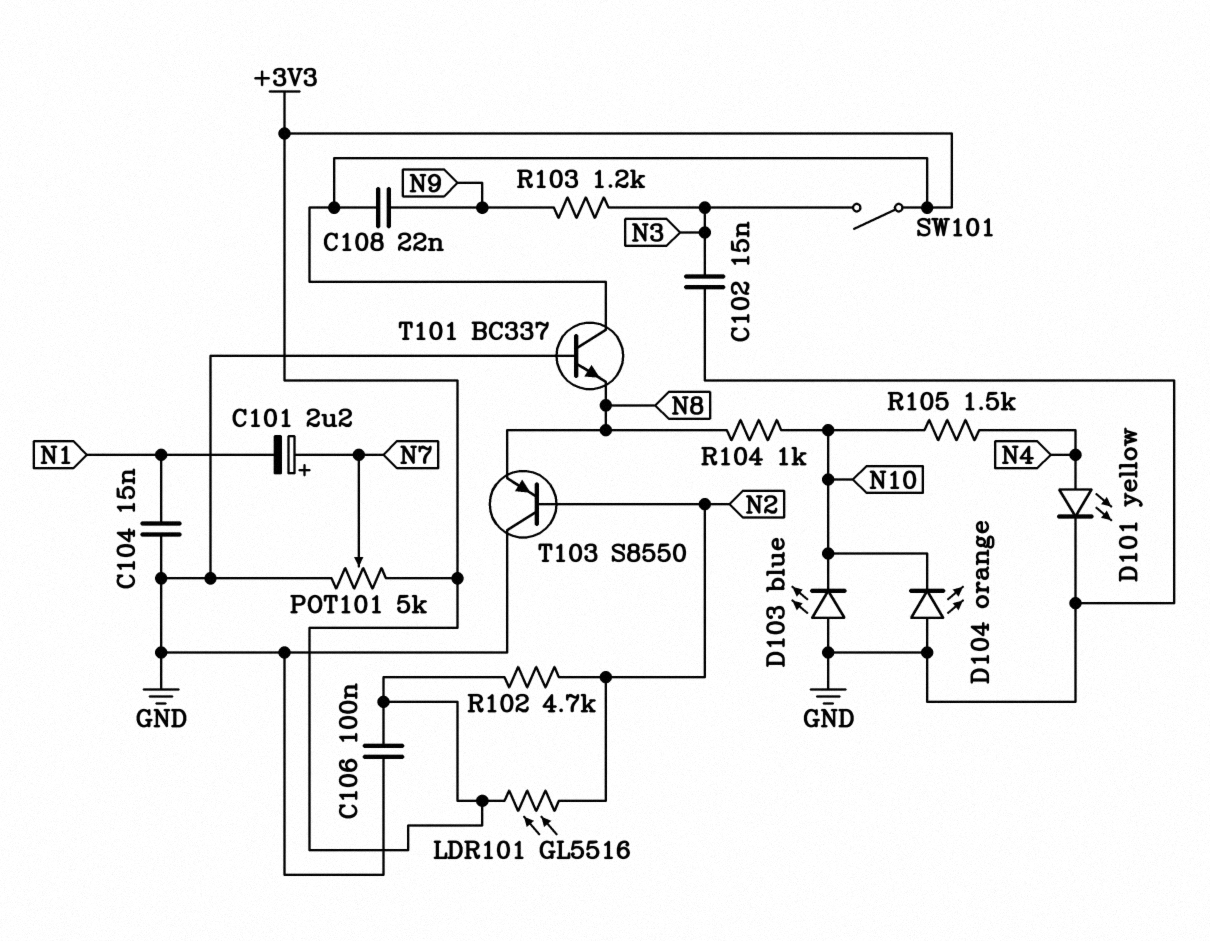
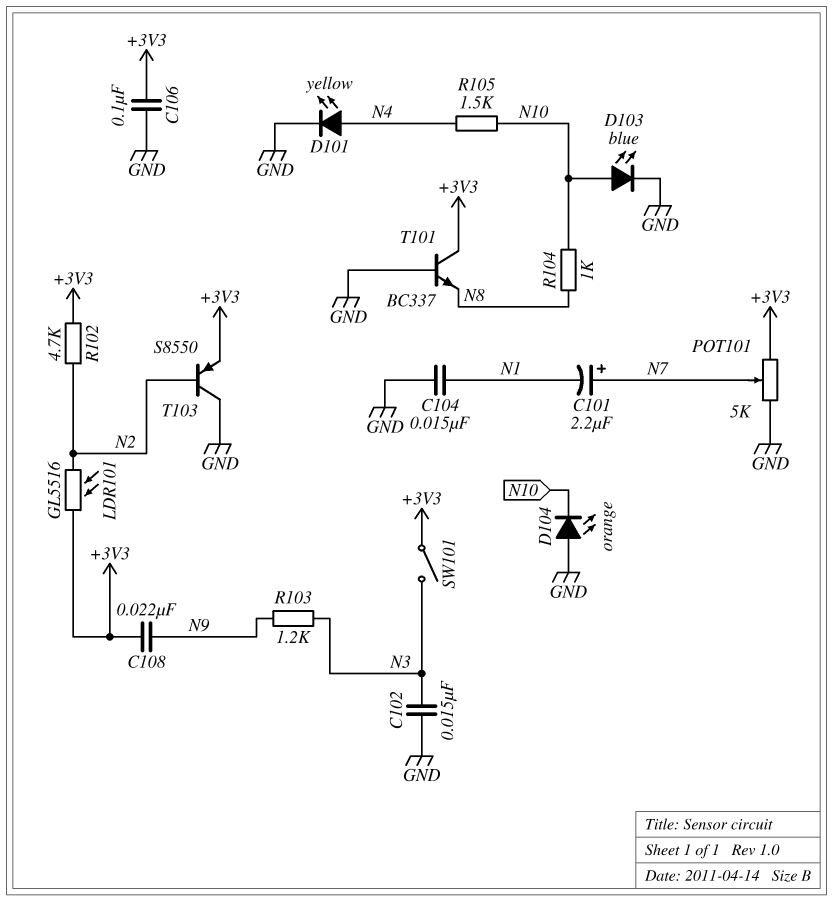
D103: LED blue (A GND, K N10) -> LED blue (A N10, K GND)
T103: PNP S8550 (B N2, C GND, E N8) -> PNP S8550 (B N2, C GND, E +3V3)

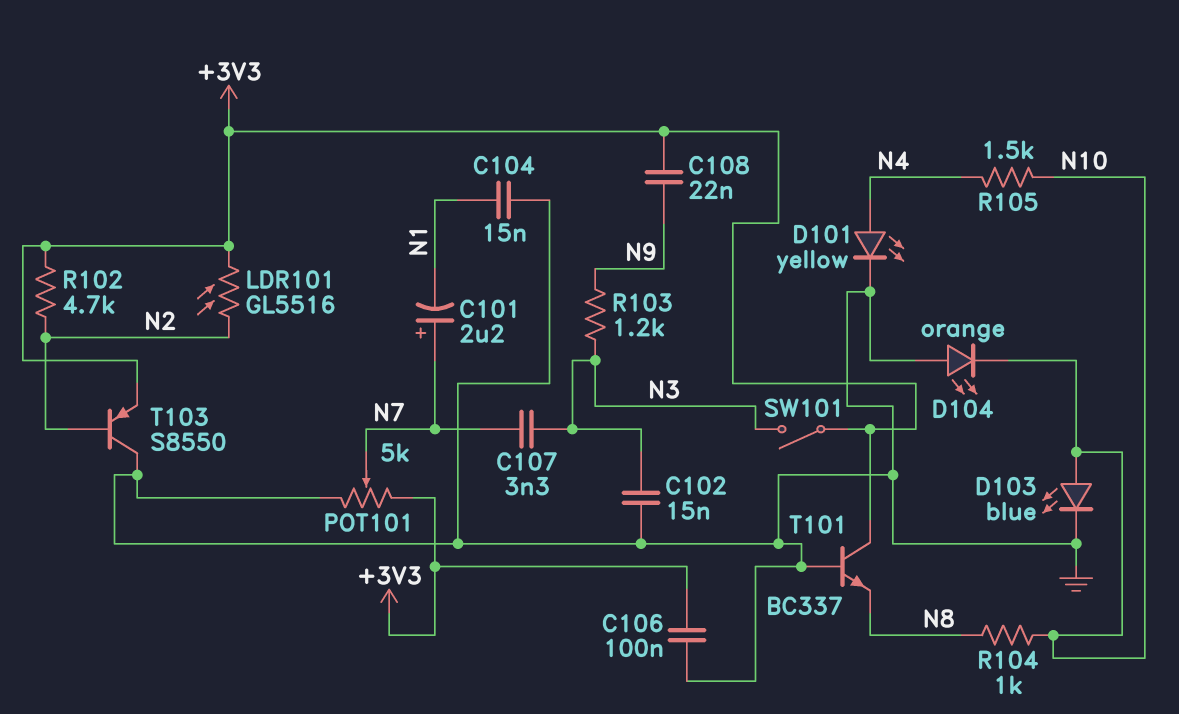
C107: none -> 3.3nF (N3, N7)

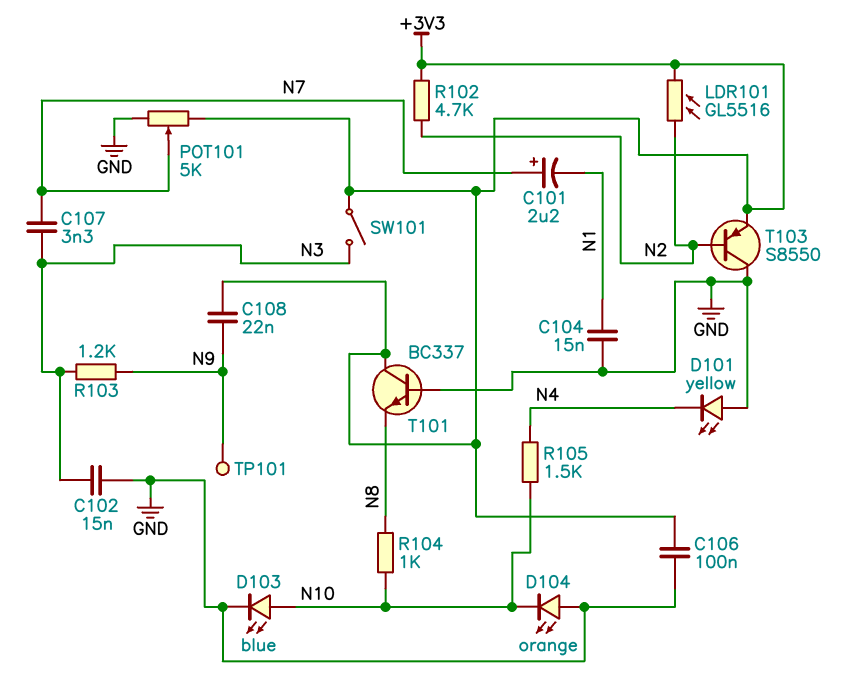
D101: LED yellow (A N4, K GND) -> LED yellow (A GND, K N4)
TP101: none -> test point (N9)

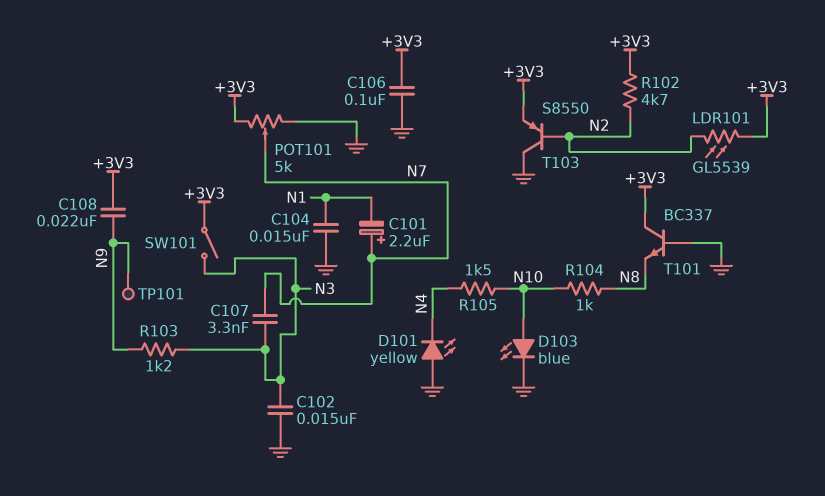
D104: LED orange (A GND, K N10) -> none
LDR101: GL5516 (+3V3, N2) -> GL5539 (+3V3, N2)

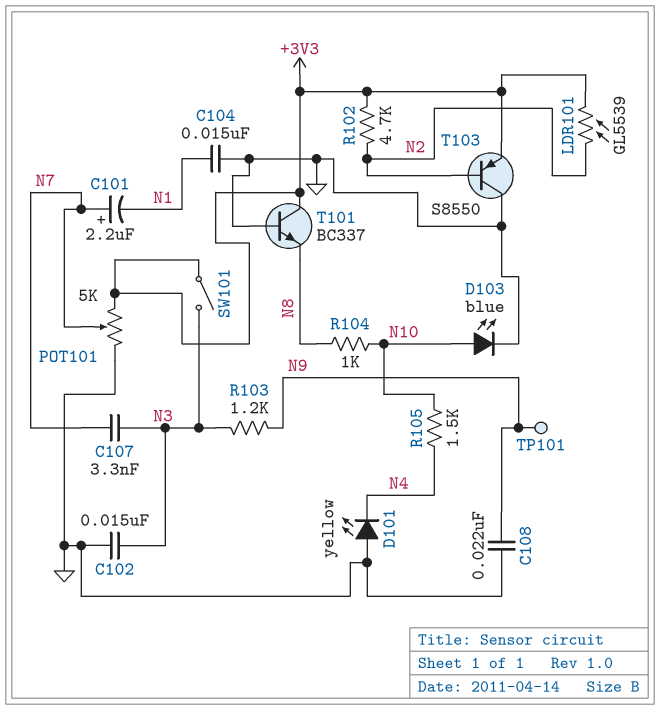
C106: 100nF (+3V3, GND) -> none
C108: 22nF (+3V3, N9) -> 22nF (GND, N9)

